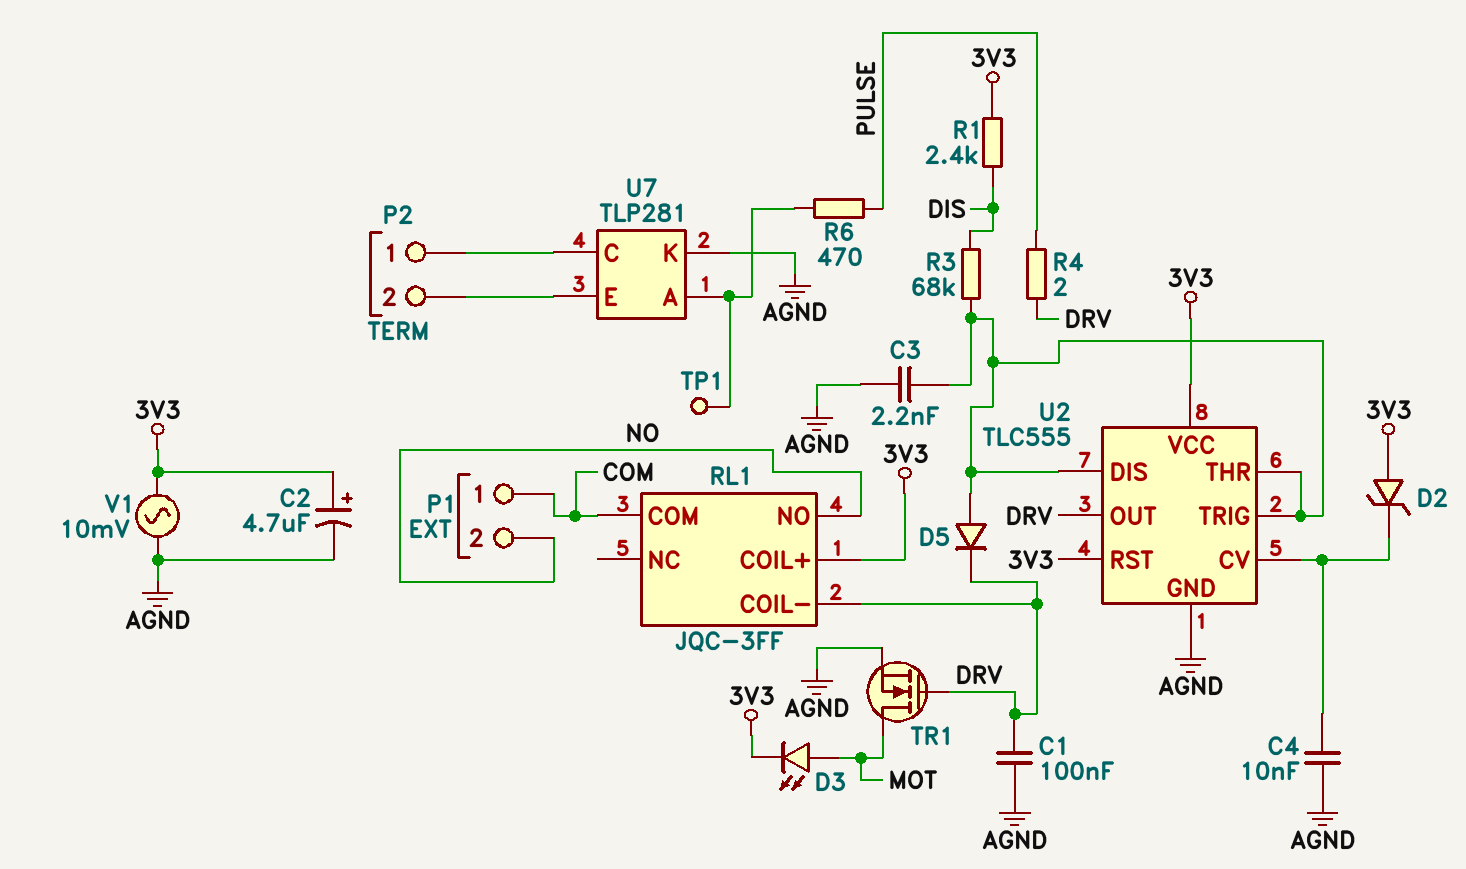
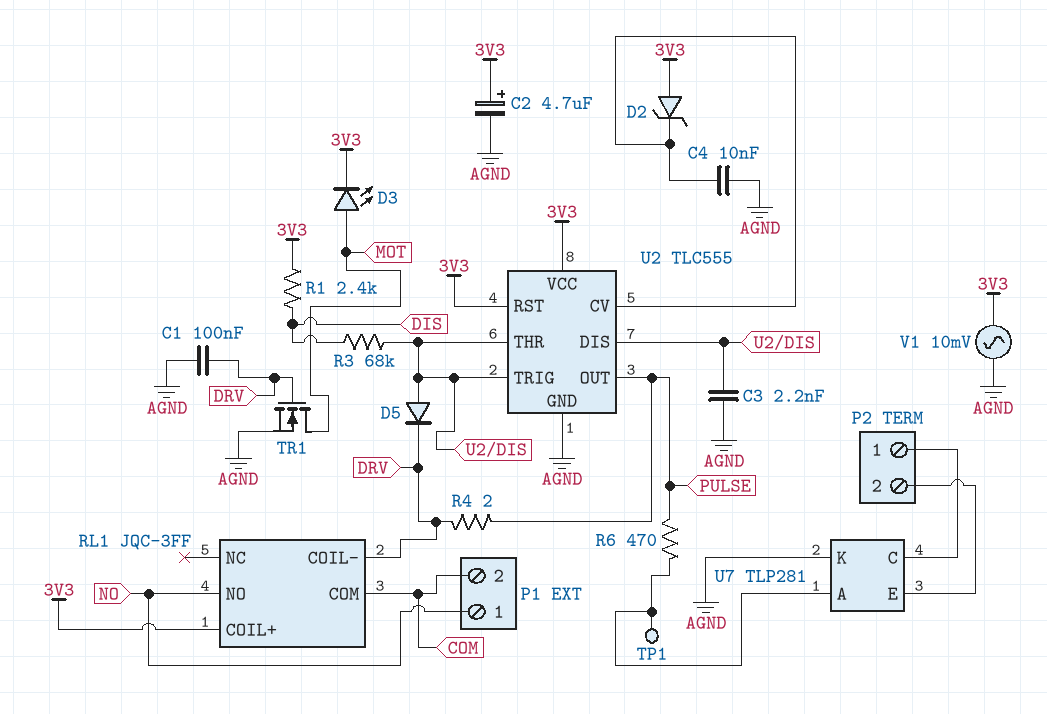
P1 pin 1: COM -> NO
P1 pin 2: NO -> COM
U2 pin OUT: DRV -> PULSE

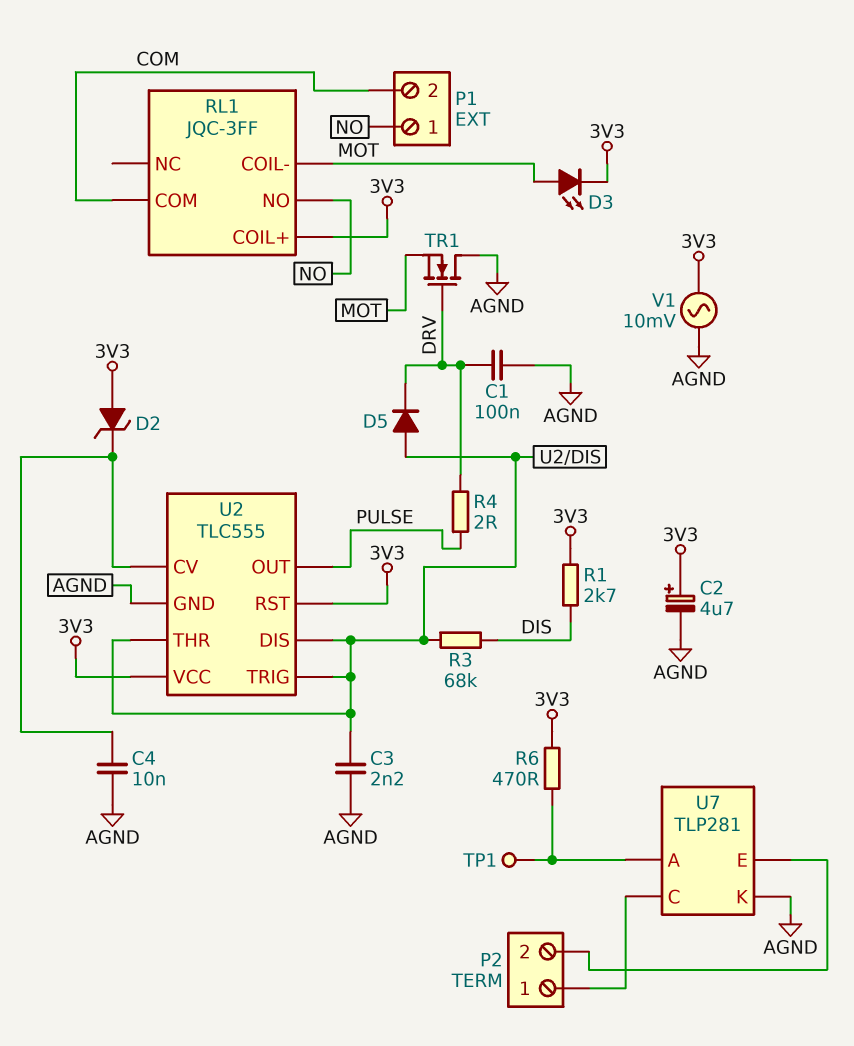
R1: 2.4k (3V3, DIS) -> 2.7k (3V3, DIS)
R6: 470 (PULSE, U7/A) -> 470 (3V3, U7/A)
RL1 pin COIL-: DRV -> MOT
TR1: NMOS (G DRV, D MOT, S AGND) -> NMOS (G DRV, D AGND, S MOT)

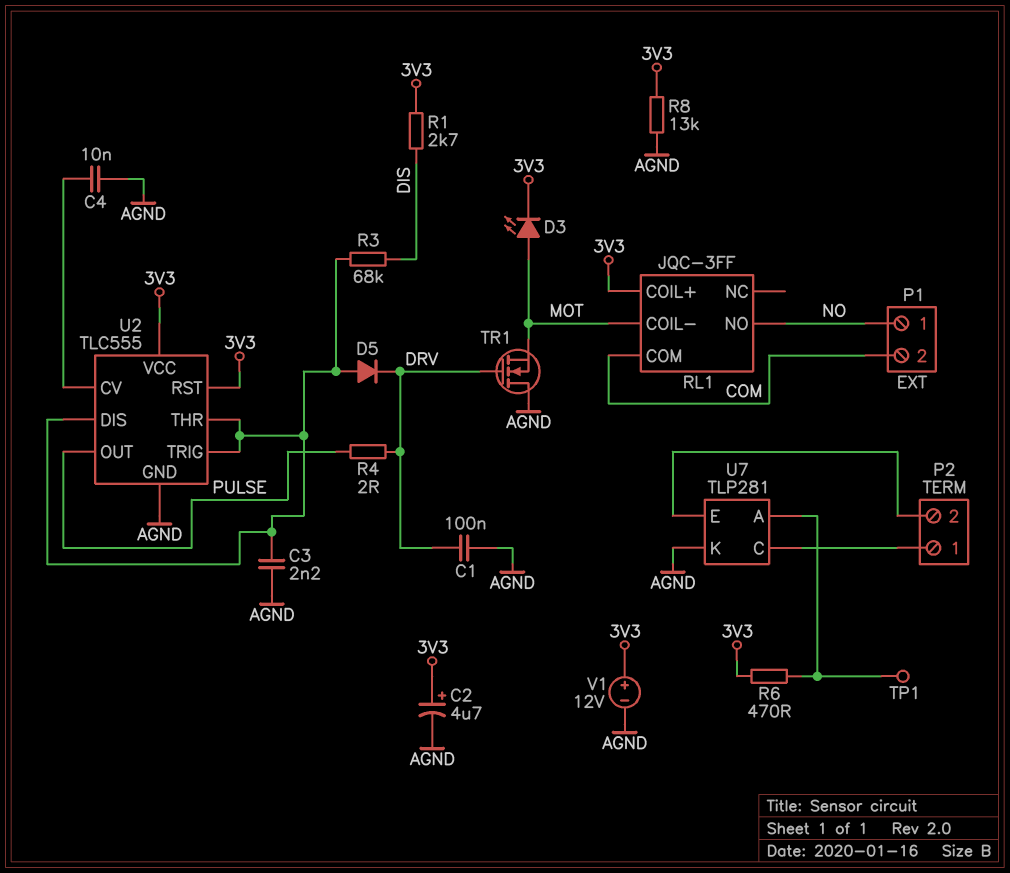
D2: zener (A 3V3, K U2/CV) -> none
R8: none -> 13k (3V3, AGND)
V1: AC 10mV (3V3, AGND) -> 12V (plus 3V3, minus AGND)

